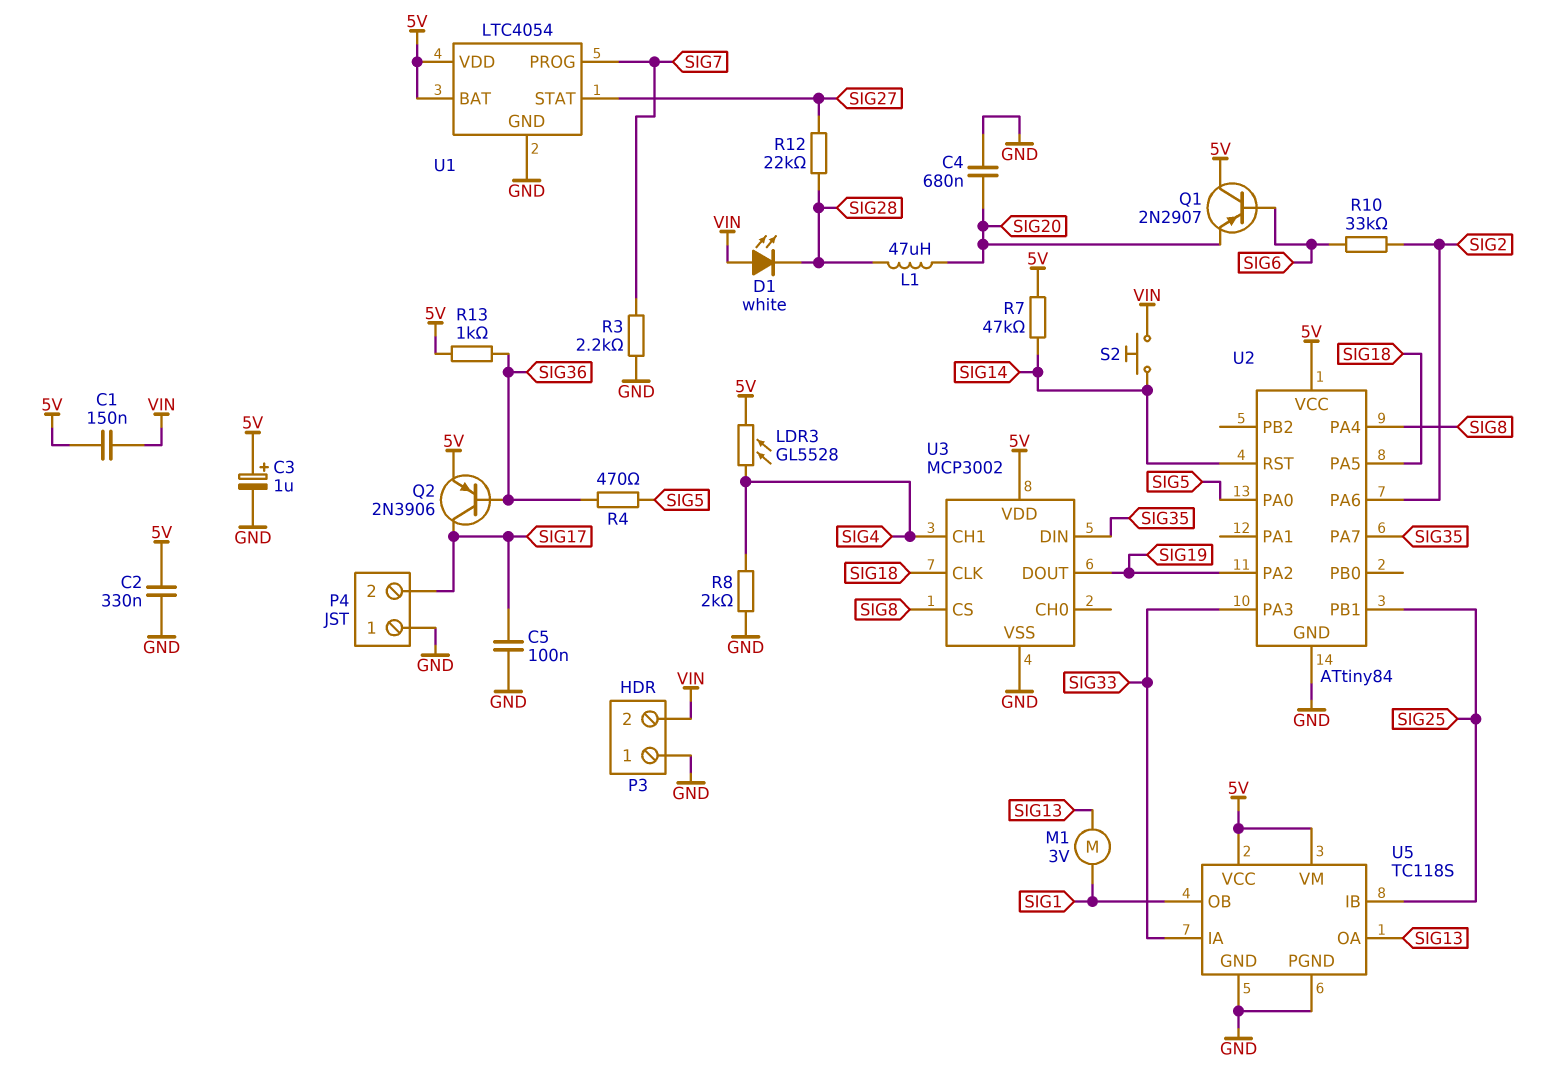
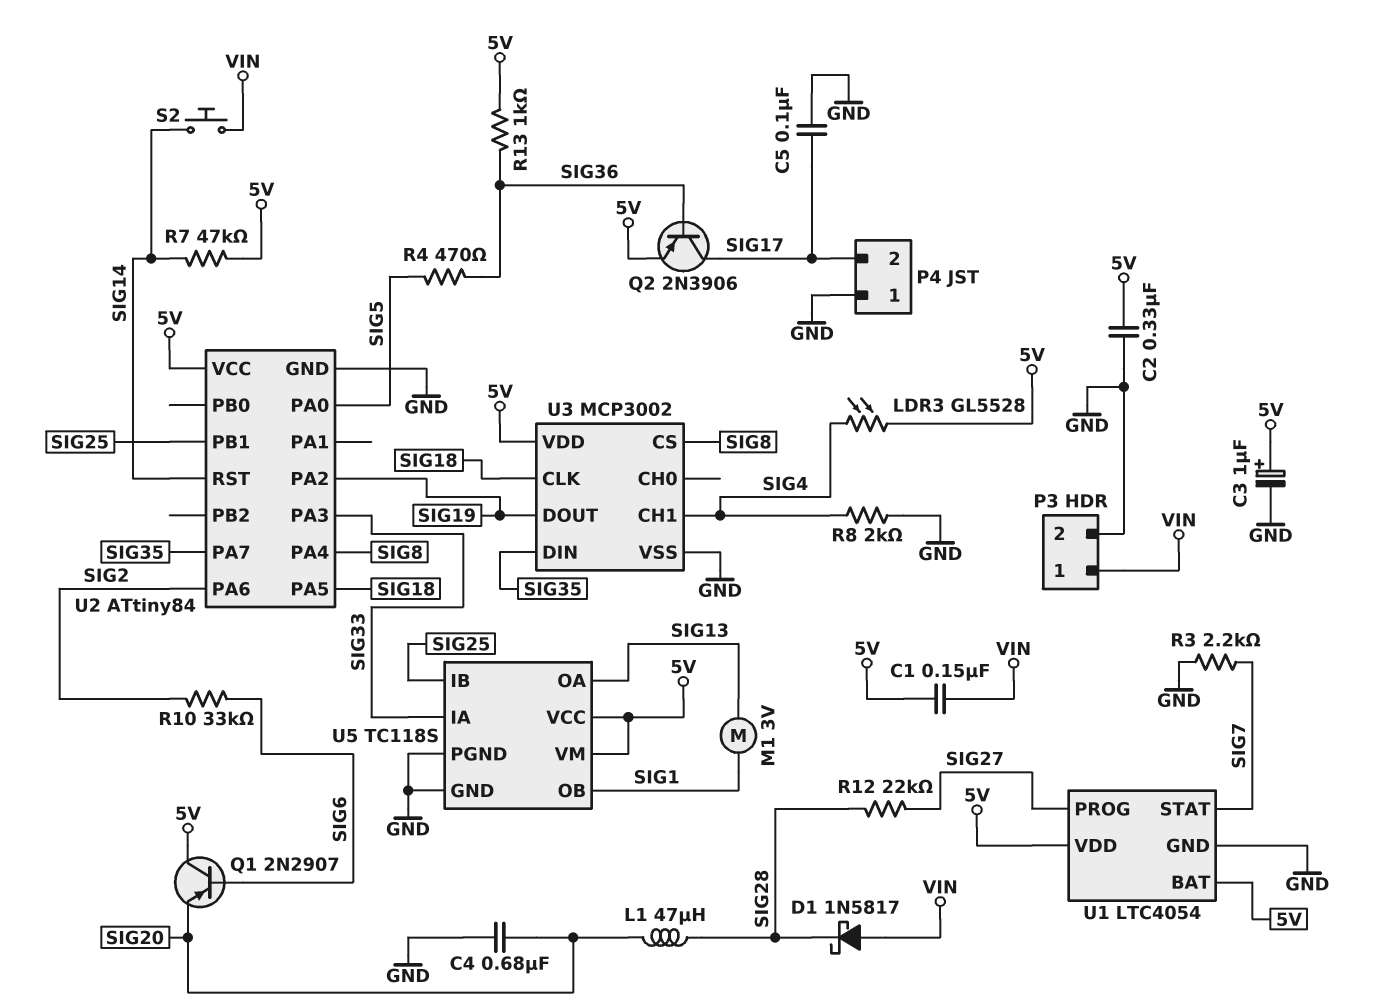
D1: LED white (A VIN, K SIG28) -> schottky 1N5817 (A VIN, K SIG28)
P3 pin 1: GND -> VIN
P3 pin 2: VIN -> GND
U1 pin PROG: SIG7 -> SIG27
U1 pin STAT: SIG27 -> SIG7

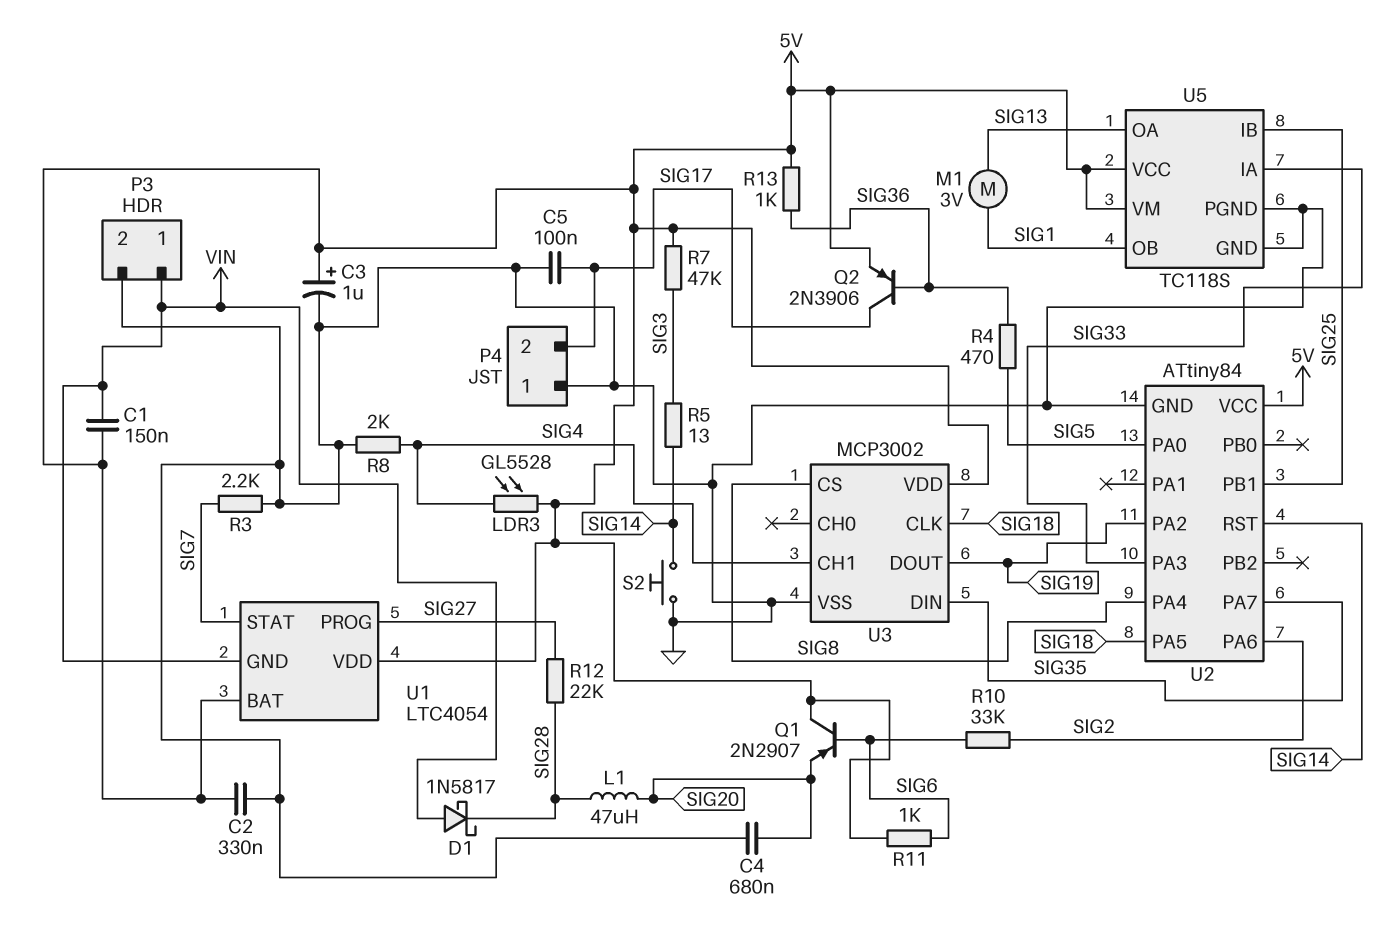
R5: none -> 13 (SIG3, SIG14)
R7: 47k (5V, SIG14) -> 47k (5V, SIG3)
R11: none -> 1k (5V, SIG6)
S2: button (SIG14, VIN) -> button (GND, SIG14)
U1 pin GND: GND -> VIN

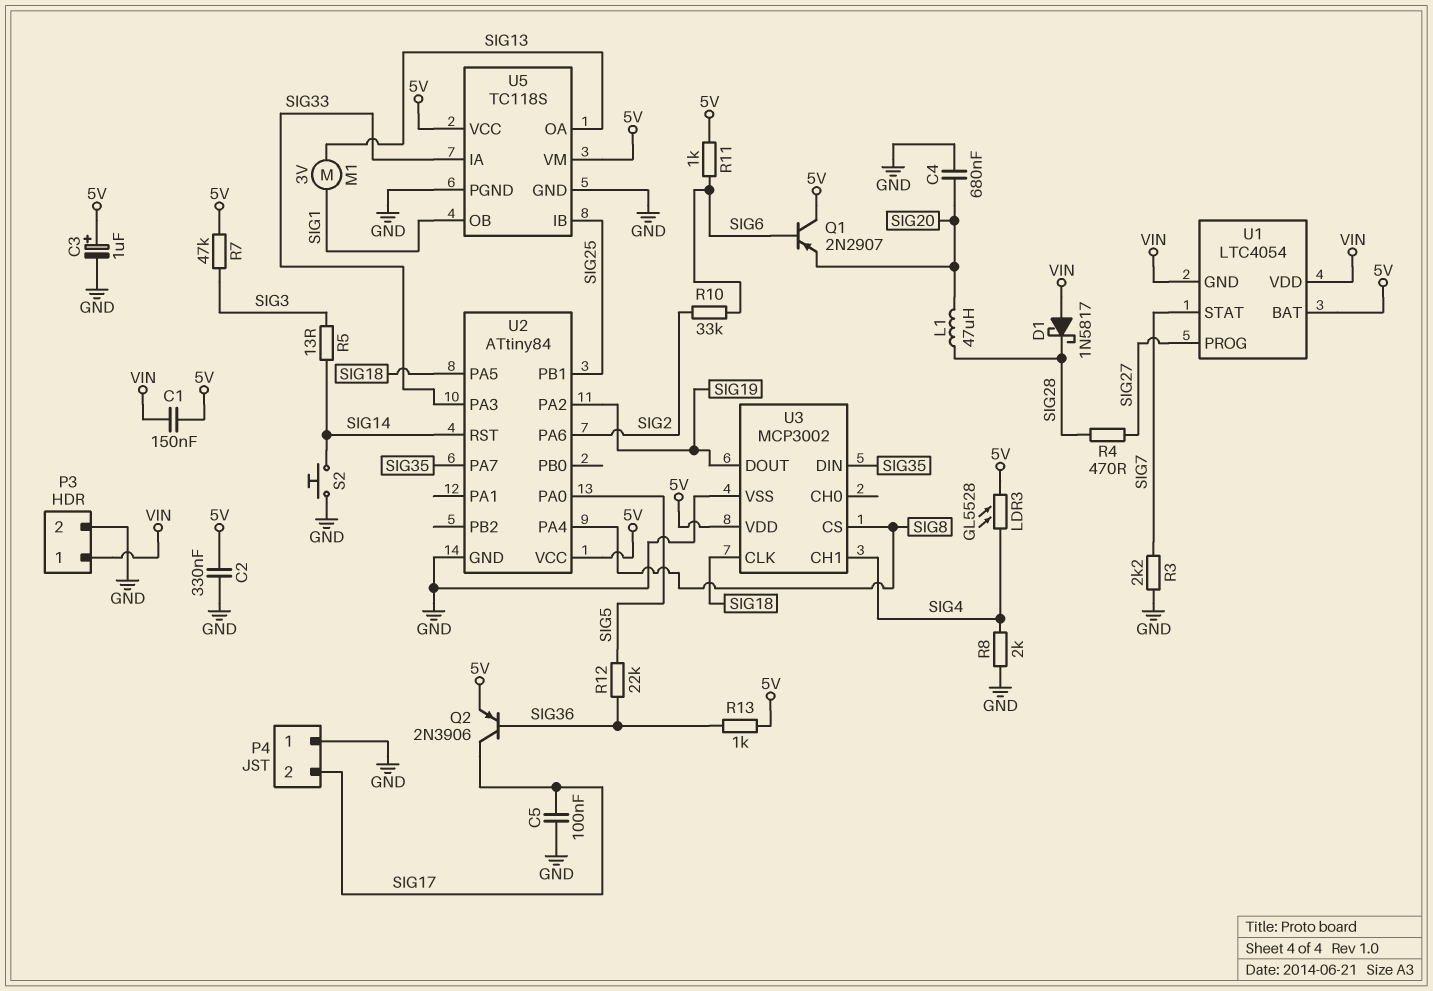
R4: 470 (SIG5, SIG36) -> 470 (SIG27, SIG28)
R12: 22k (SIG27, SIG28) -> 22k (SIG5, SIG36)
U1 pin VDD: 5V -> VIN

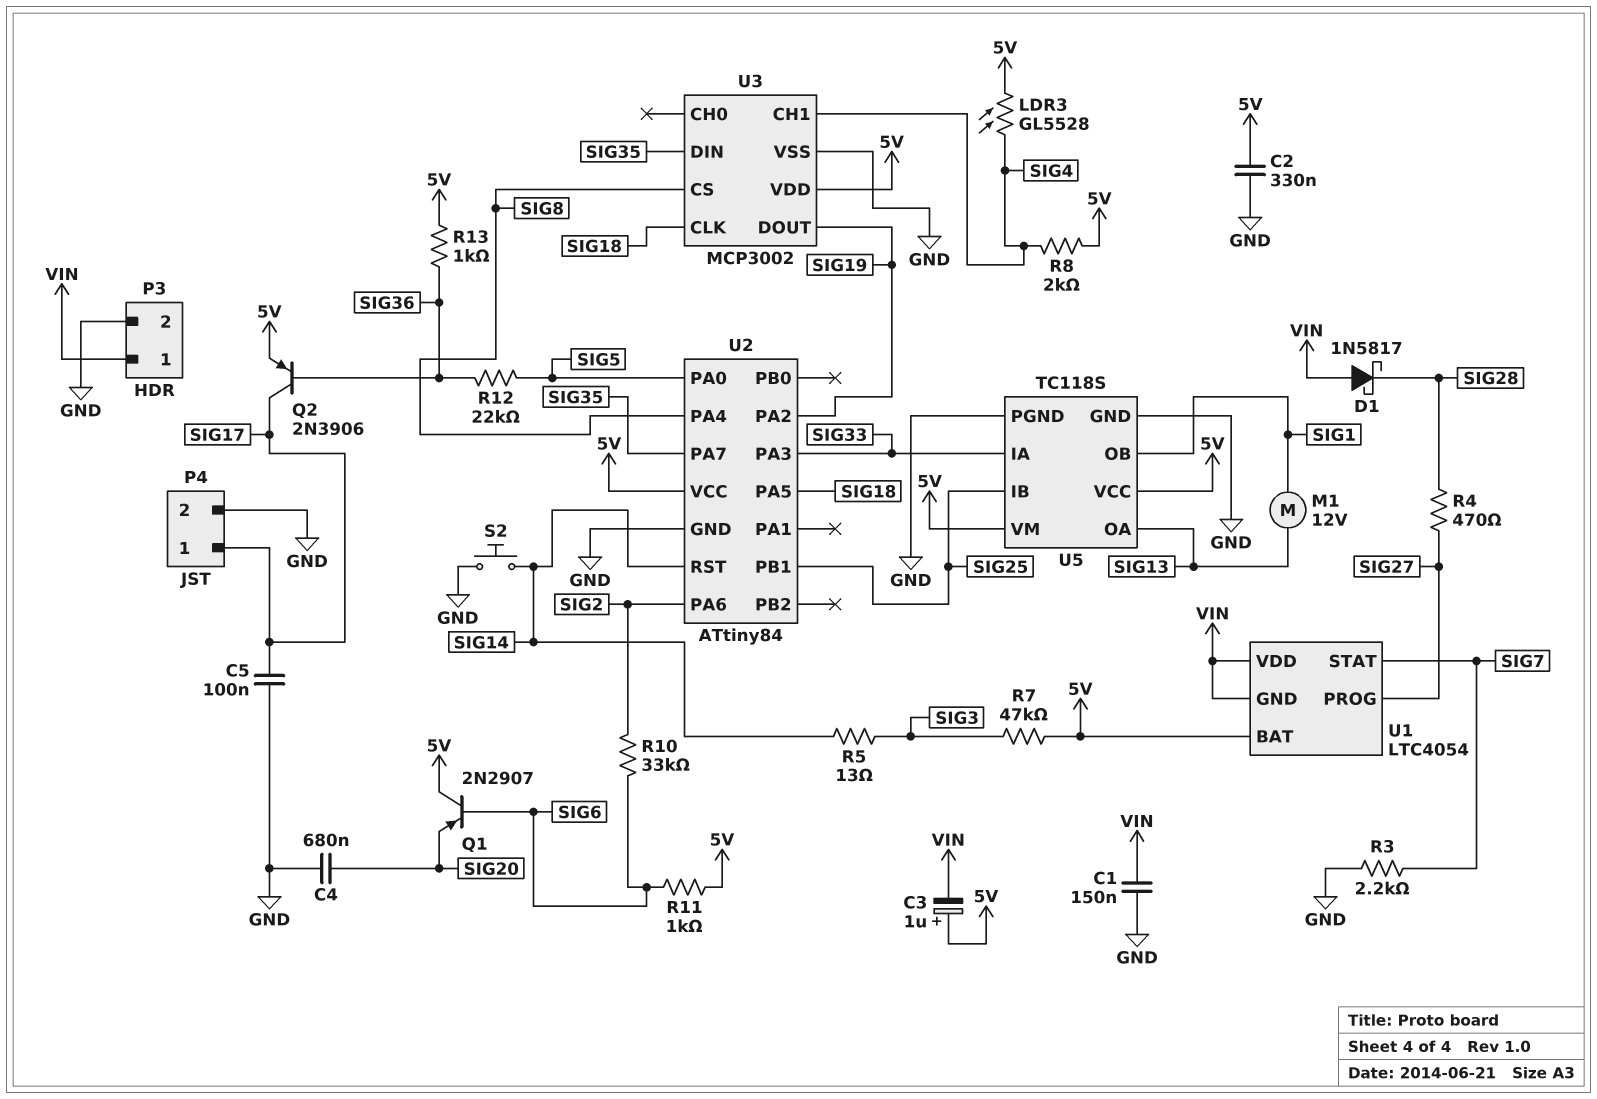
C1: 150nF (5V, VIN) -> 150nF (GND, VIN)
C3: 1uF (plus 5V, minus GND) -> 1uF (plus 5V, minus VIN)
L1: 47uH (SIG20, SIG28) -> none
M1: motor 3V (SIG1, SIG13) -> motor 12V (SIG1, SIG13)
P4 pin 1: GND -> SIG17
P4 pin 2: SIG17 -> GND
R8: 2k (GND, SIG4) -> 2k (5V, SIG4)

